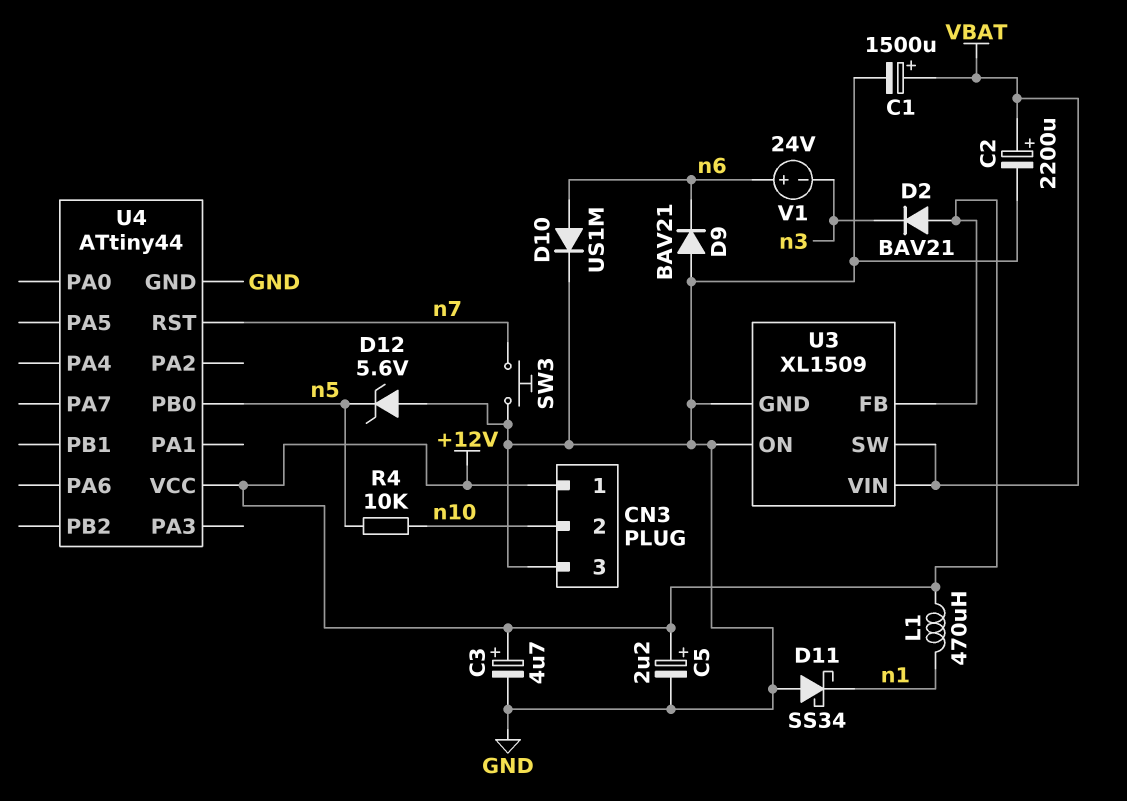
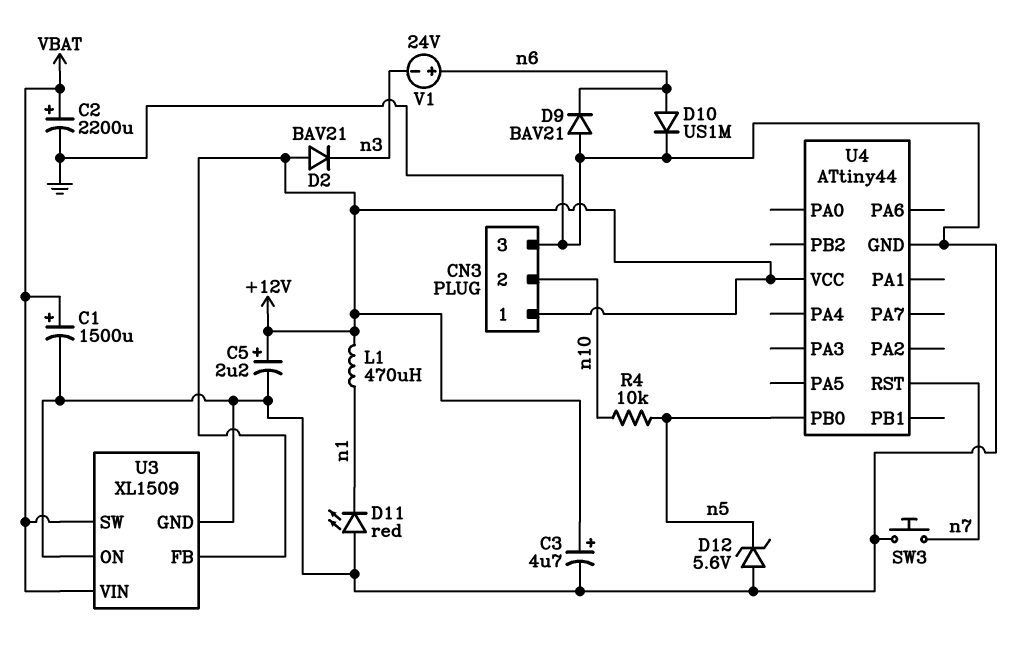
D11: schottky SS34 (A GND, K n1) -> LED red (A GND, K n1)

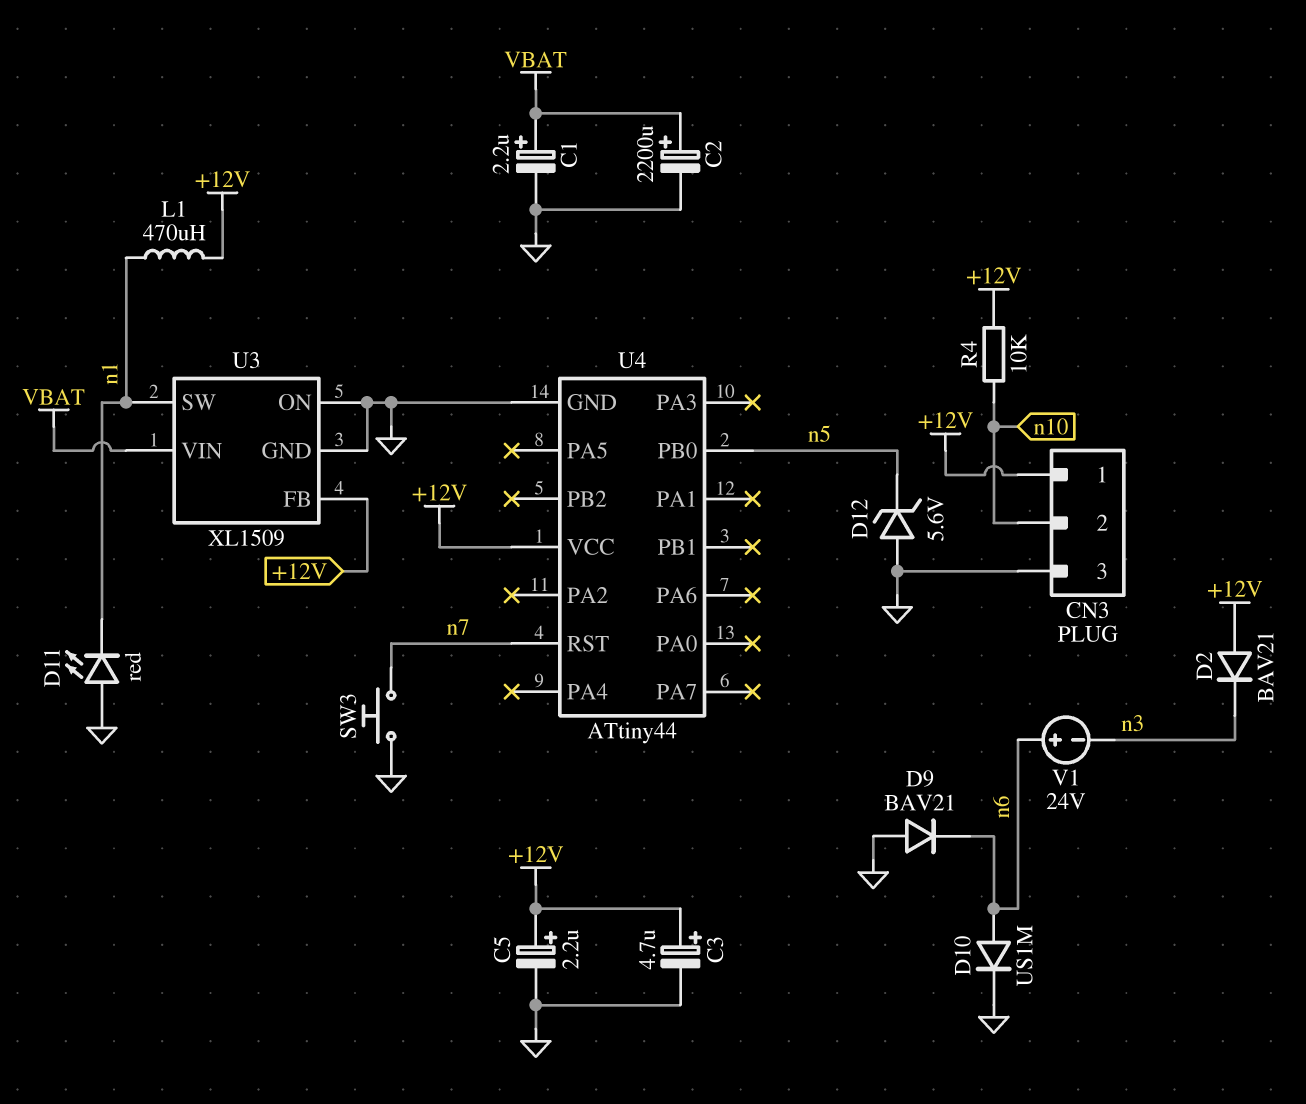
C1: 1500uF (plus VBAT, minus GND) -> 2.2uF (plus VBAT, minus GND)
R4: 10k (n5, n10) -> 10k (+12V, n10)
U3 pin SW: VBAT -> n1

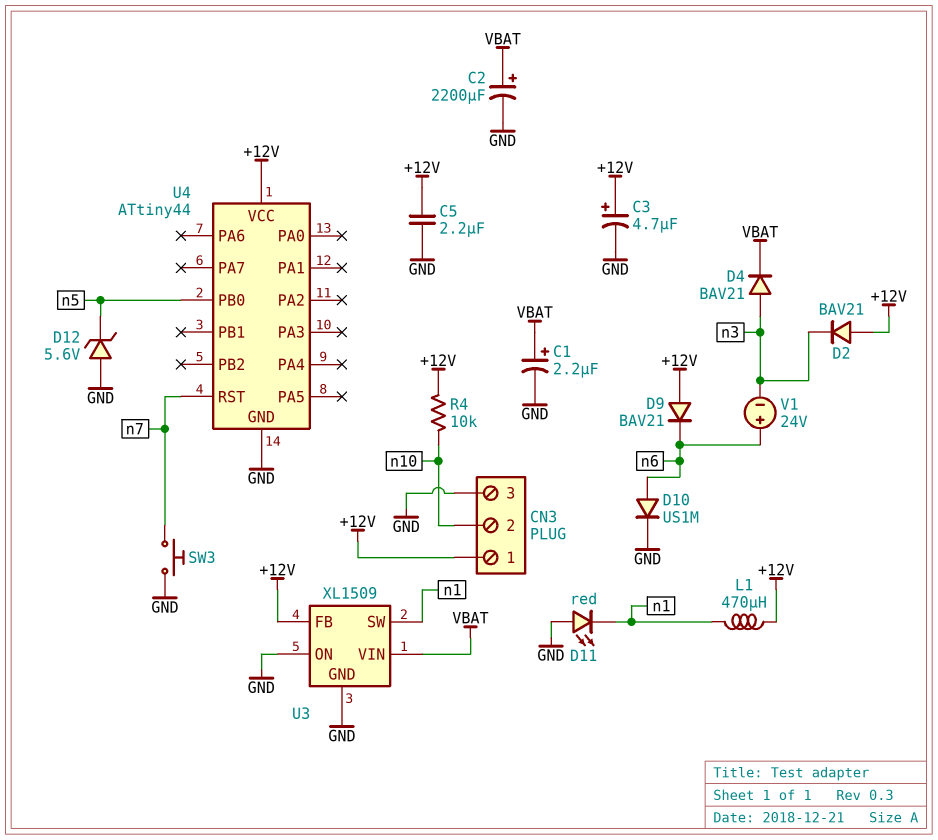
C5: 2.2uF (plus +12V, minus GND) -> 2.2uF (+12V, GND)
D4: none -> diode BAV21 (A n3, K VBAT)
D9: diode BAV21 (A GND, K n6) -> diode BAV21 (A +12V, K n6)

